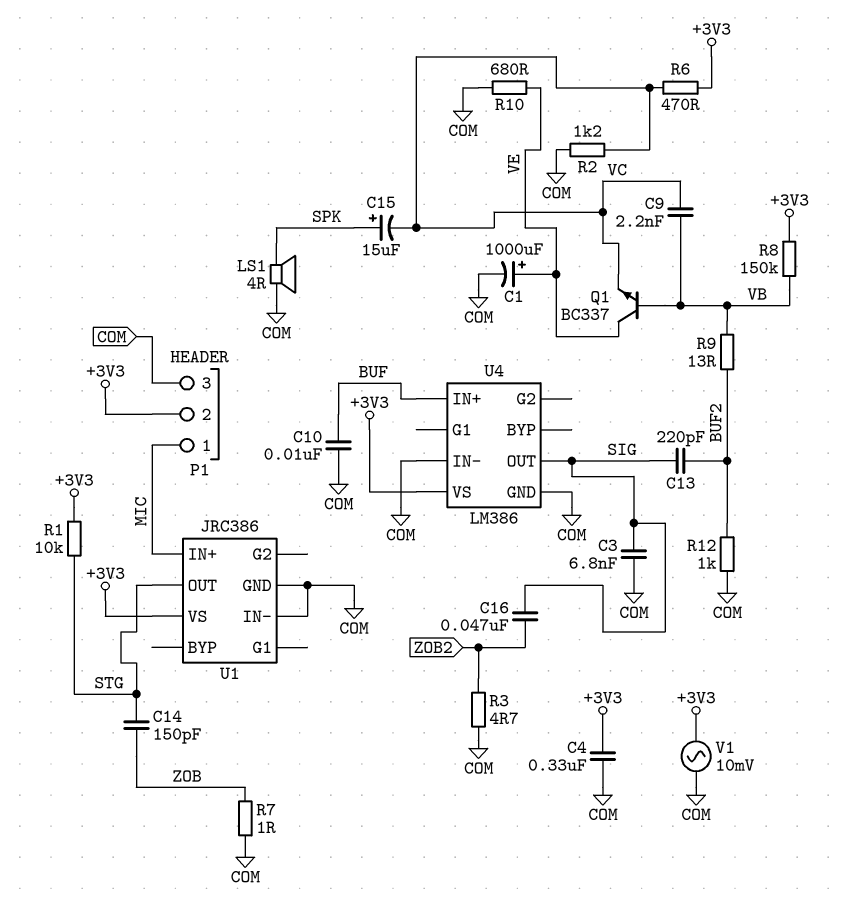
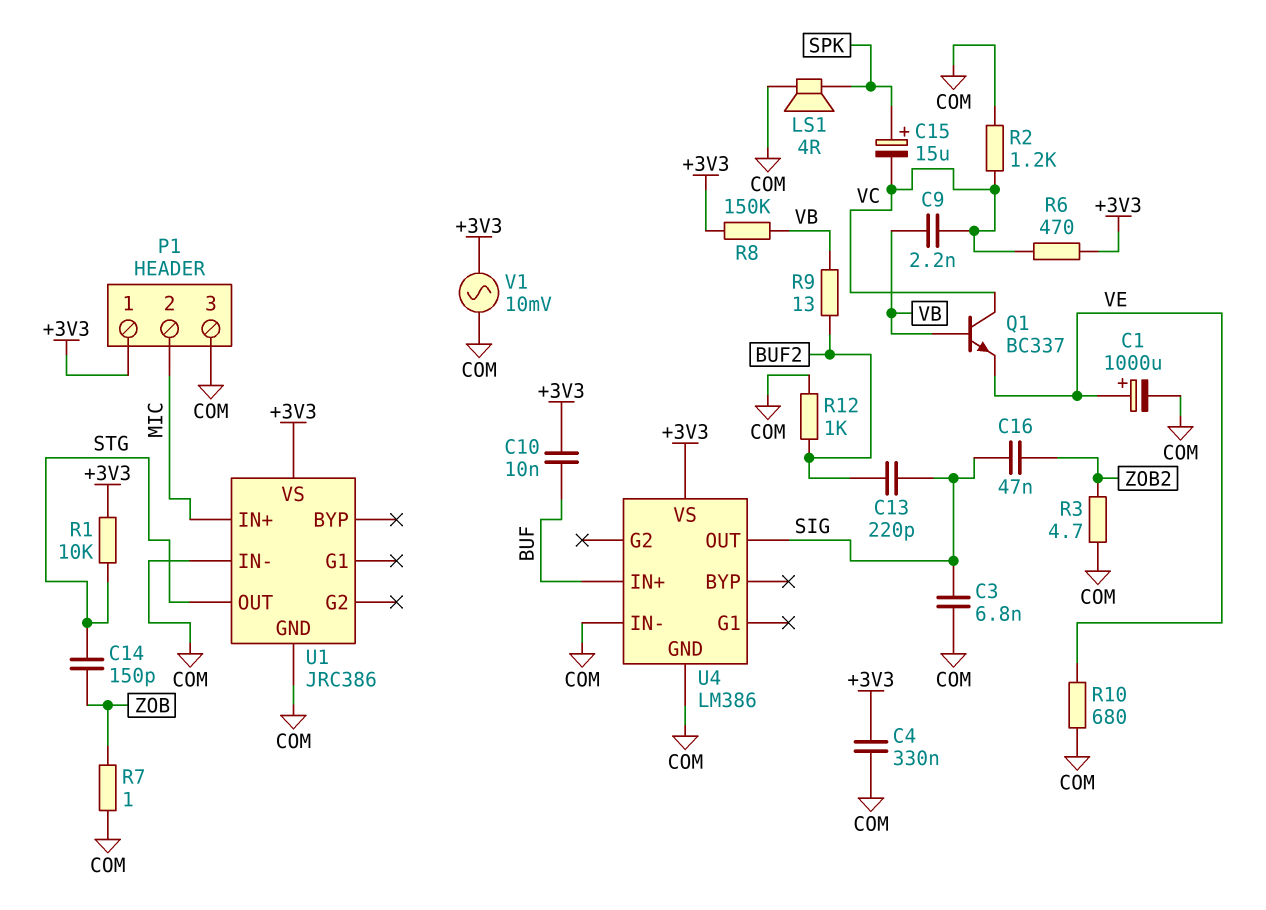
C10: 10nF (BUF, COM) -> 10nF (+3V3, BUF)
P1 pin 1: MIC -> +3V3
P1 pin 2: +3V3 -> MIC
Q1: NPN BC337 (B VB, C VE, E VC) -> NPN BC337 (B VB, C VC, E VE)

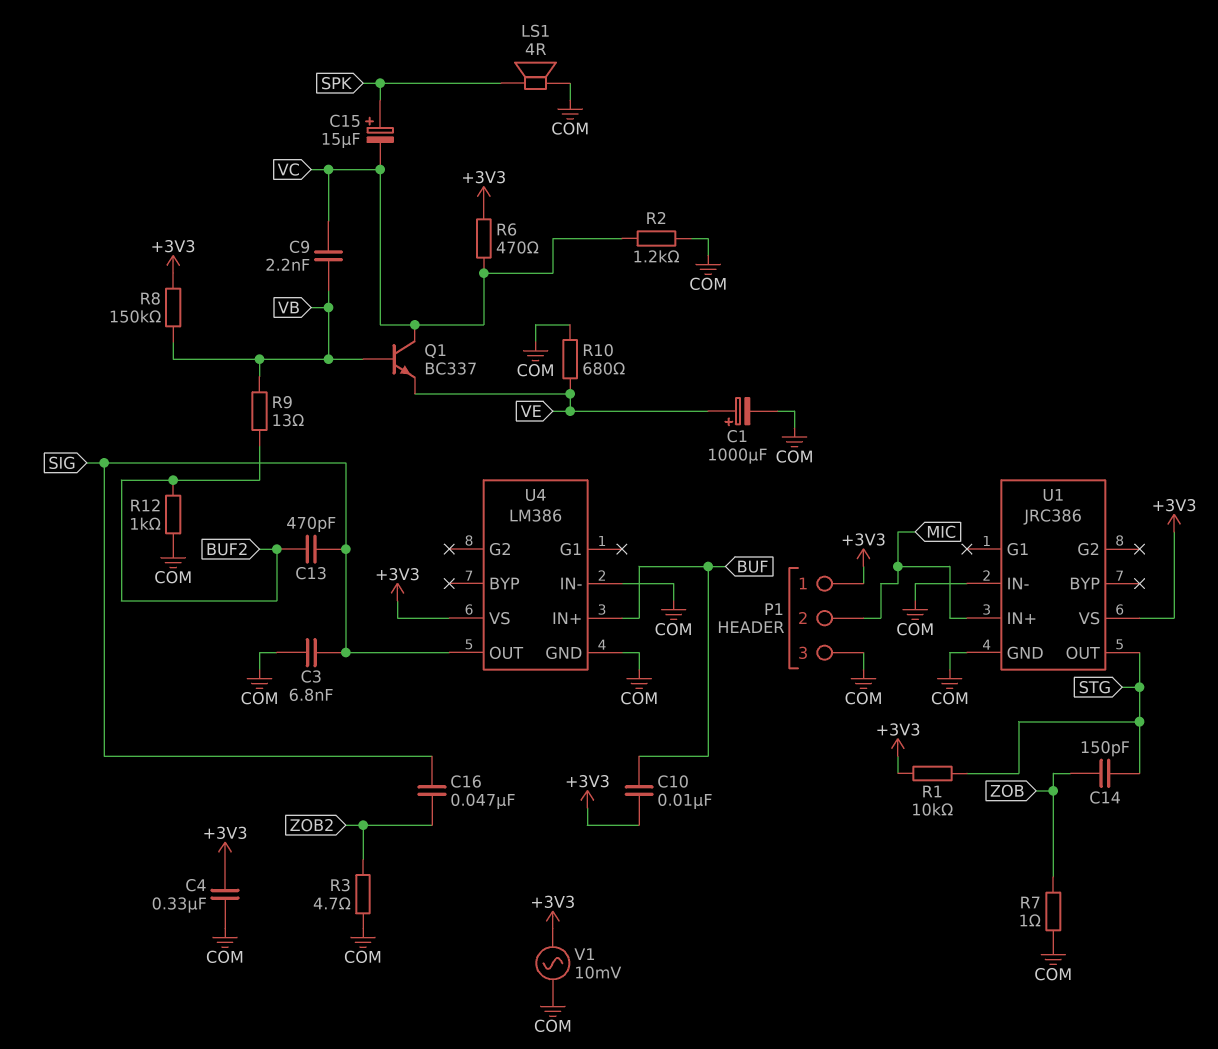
C13: 220pF (BUF2, SIG) -> 470pF (BUF2, SIG)

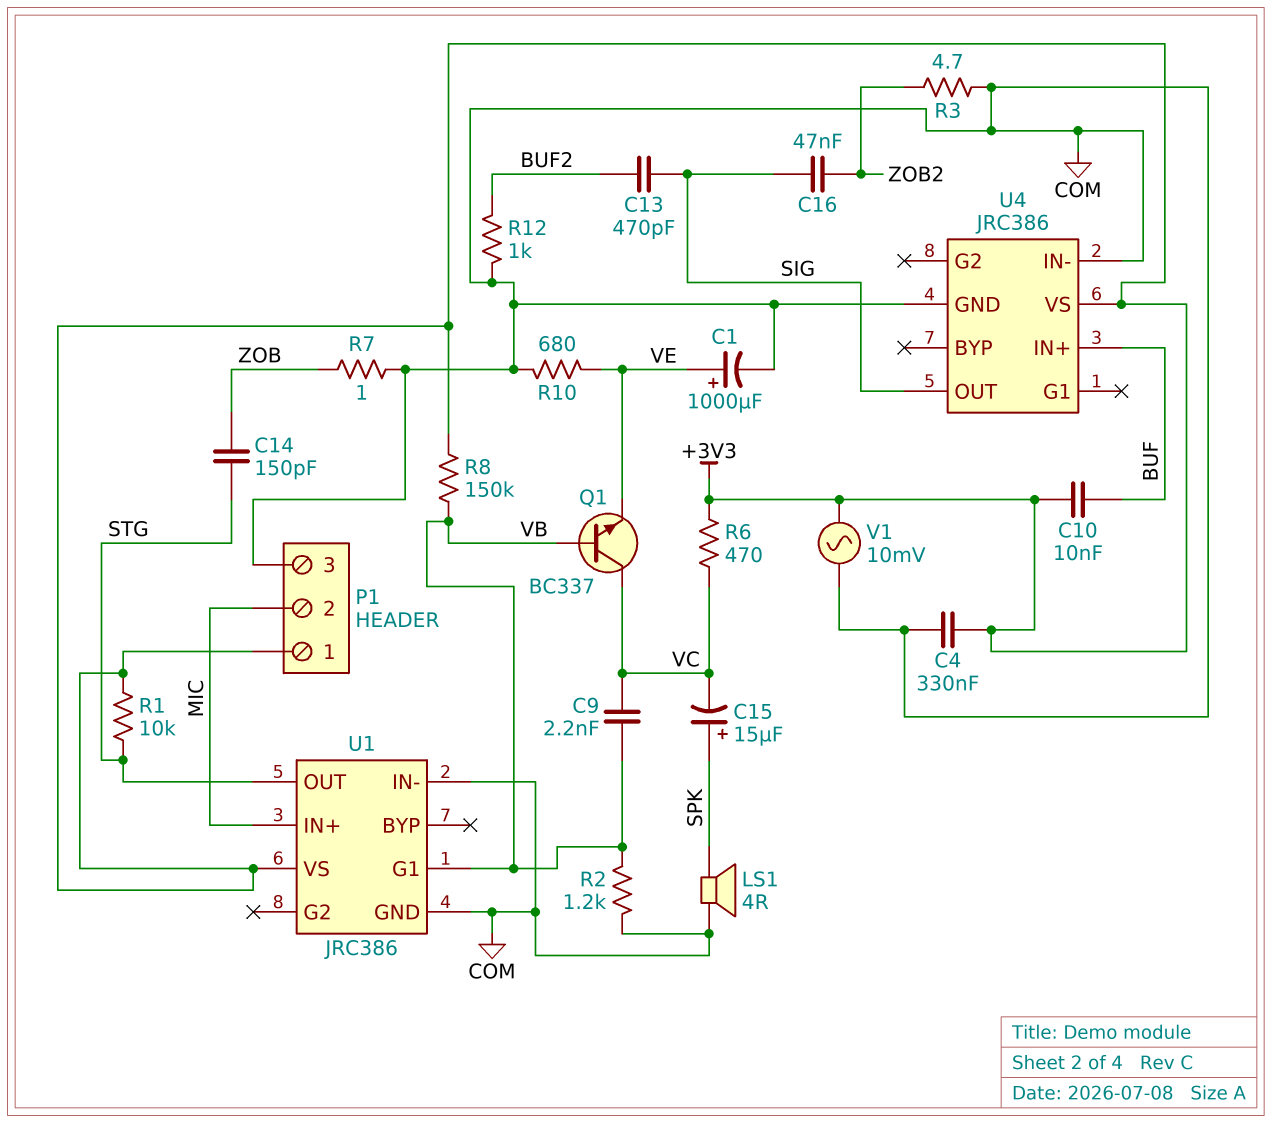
C3: 6.8nF (COM, SIG) -> none
R2: 1.2k (COM, VC) -> 1.2k (COM, VB)
R9: 13 (BUF2, VB) -> none
U1 pin G1: none -> VB
U4: LM386 -> JRC386

